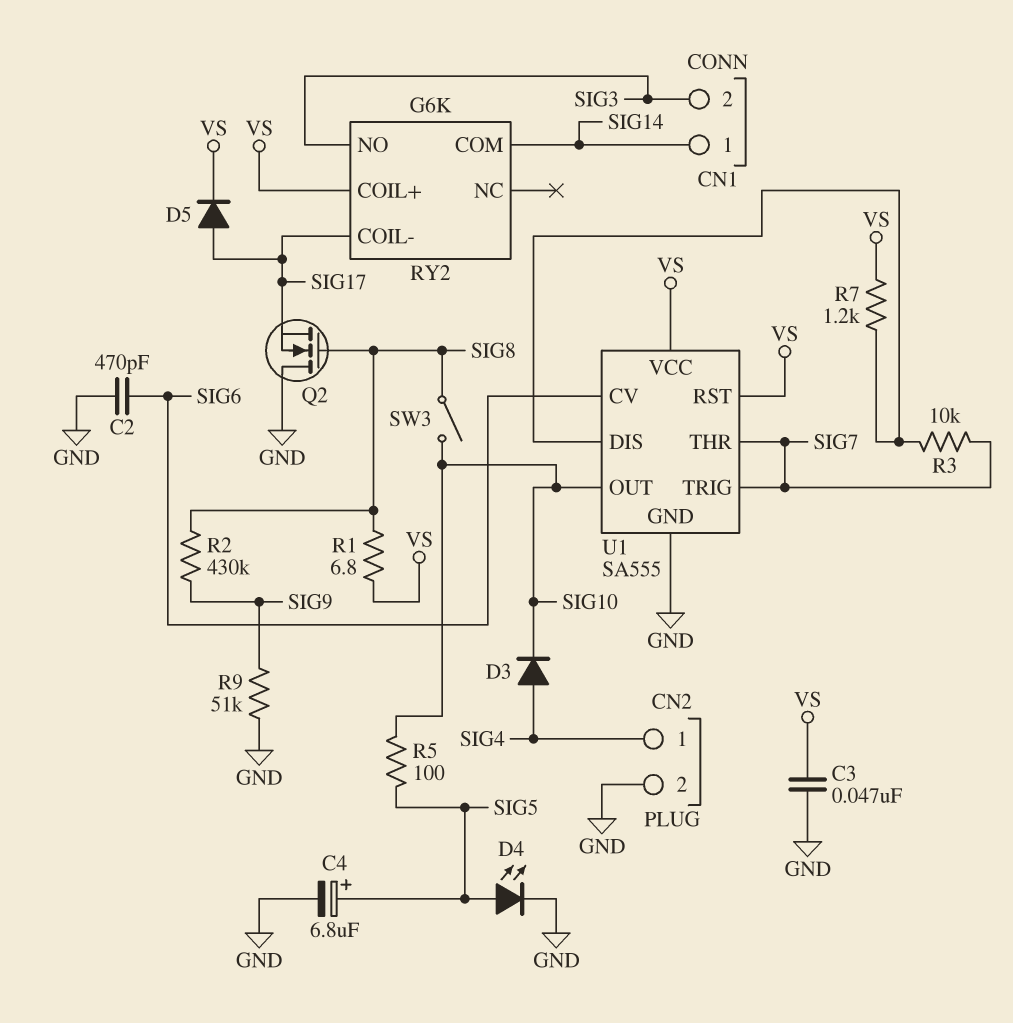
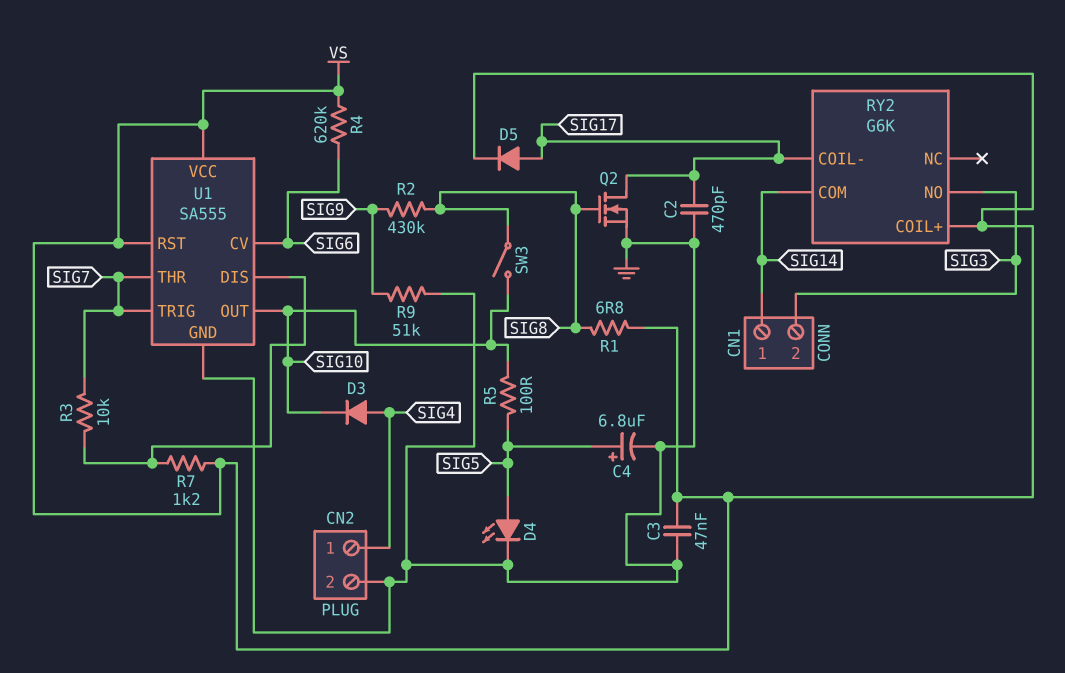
C2: 470pF (GND, SIG6) -> 470pF (GND, SIG17)
Q2: NMOS (G SIG8, D GND, S SIG17) -> NMOS (G SIG8, D SIG17, S GND)
R4: none -> 620k (SIG6, VS)

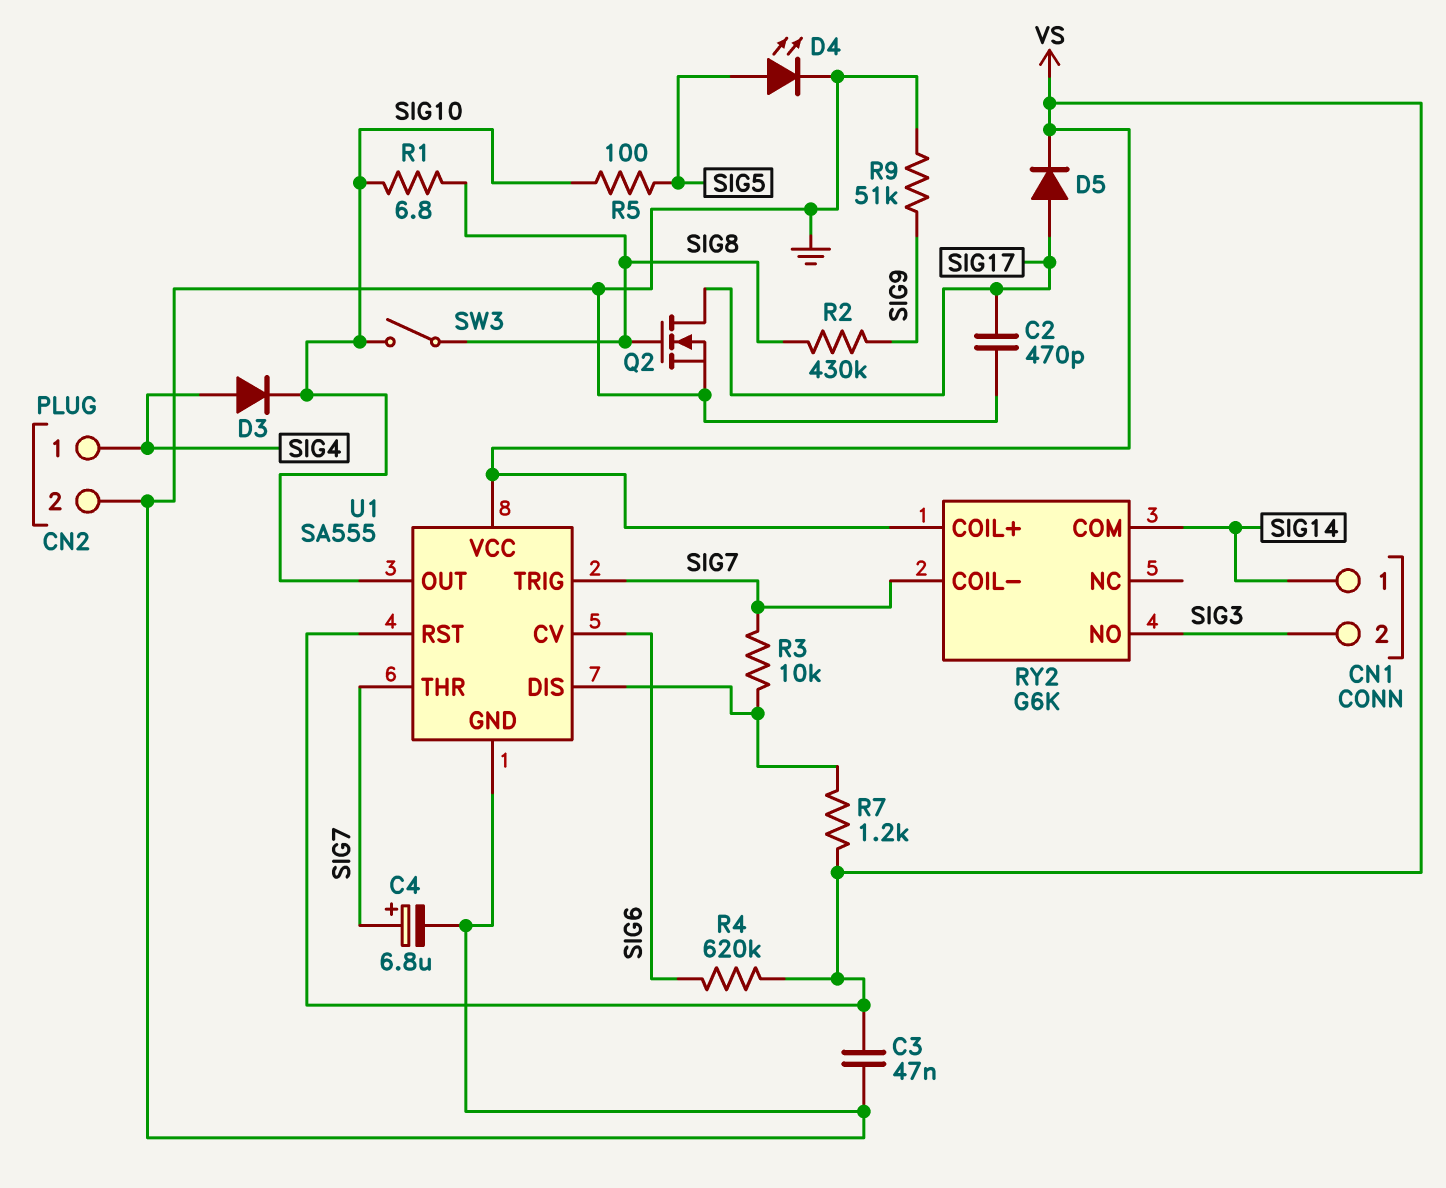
C4: 6.8uF (plus SIG5, minus GND) -> 6.8uF (plus SIG7, minus GND)
R1: 6.8 (SIG8, VS) -> 6.8 (SIG8, SIG10)
RY2 pin COIL-: SIG17 -> SIG7

